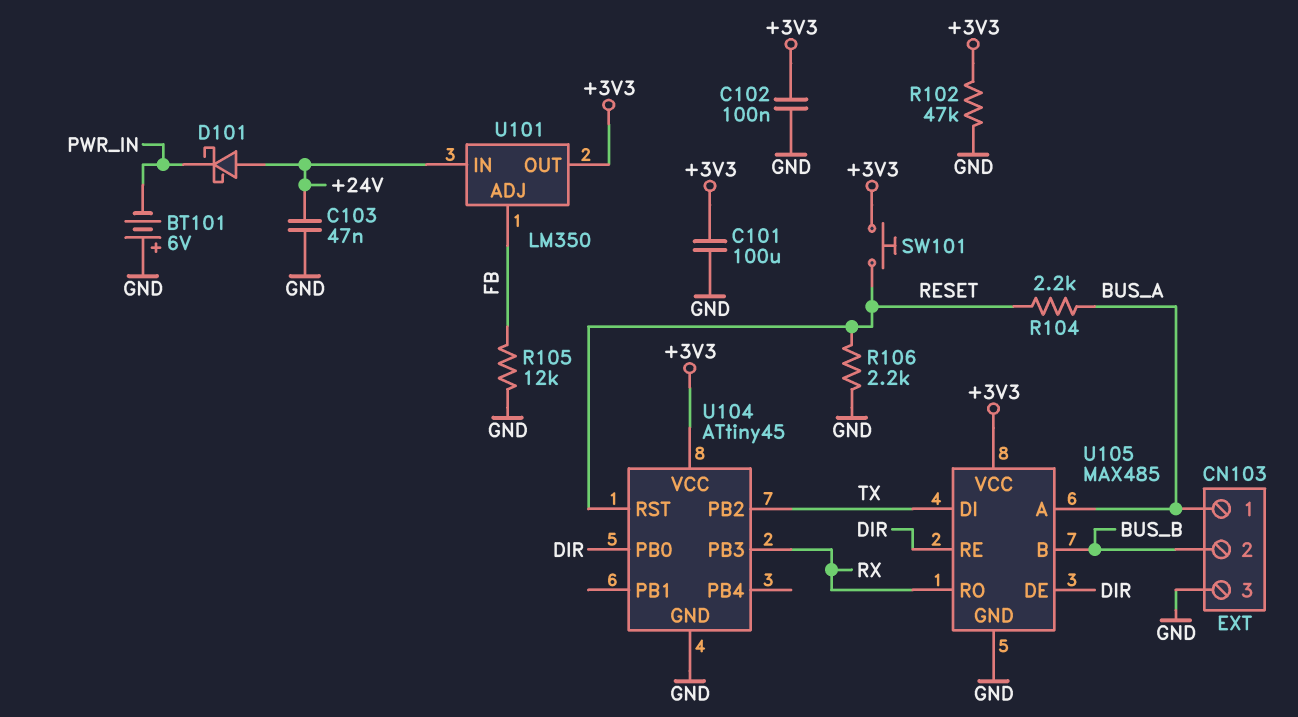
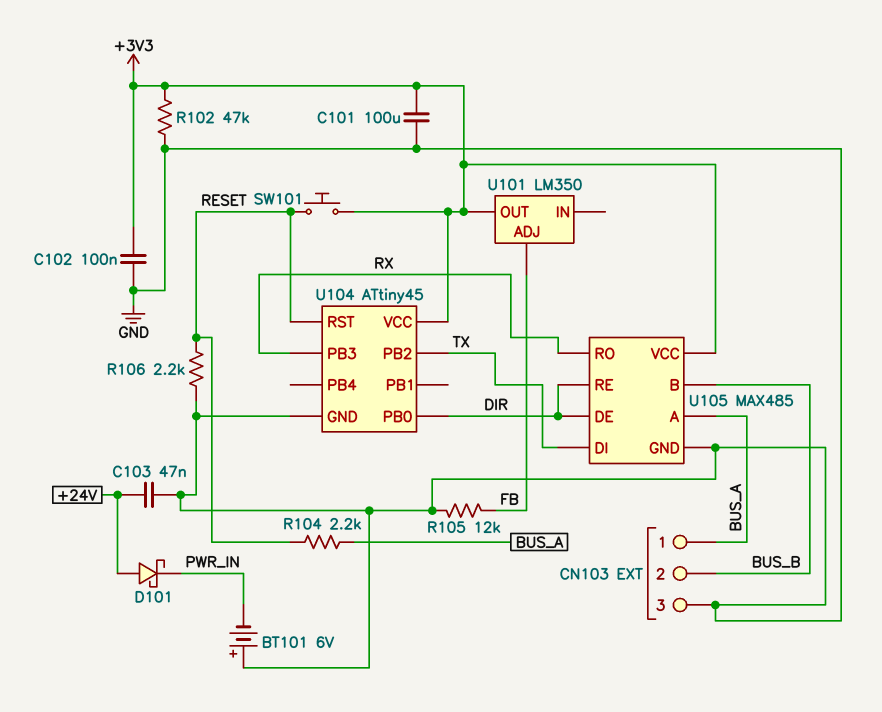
U101 pin IN: +24V -> none

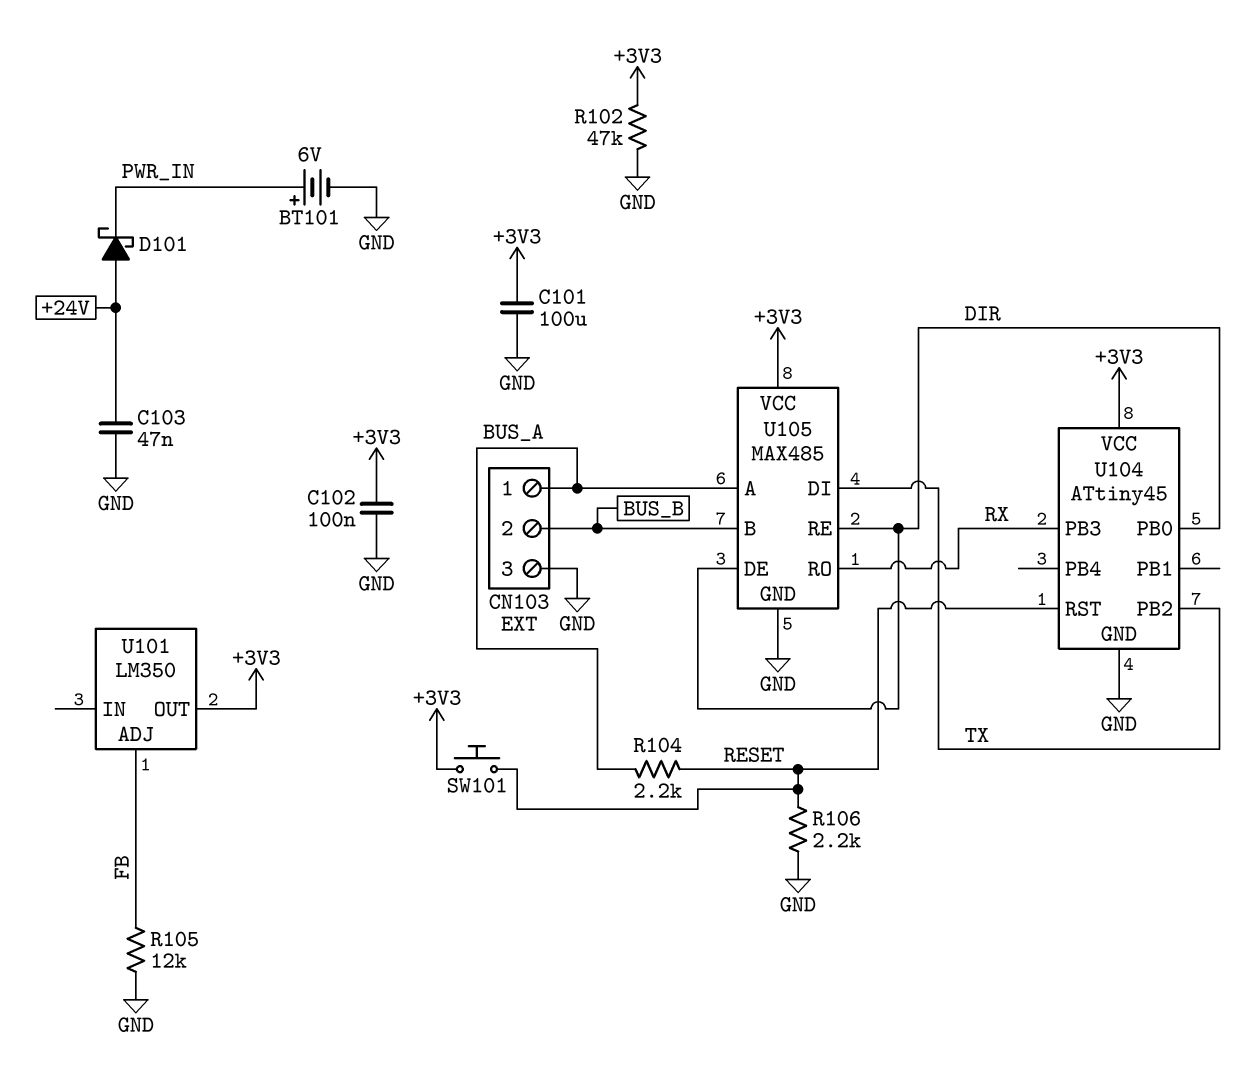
BT101: 6V (plus GND, minus PWR_IN) -> 6V (plus PWR_IN, minus GND)

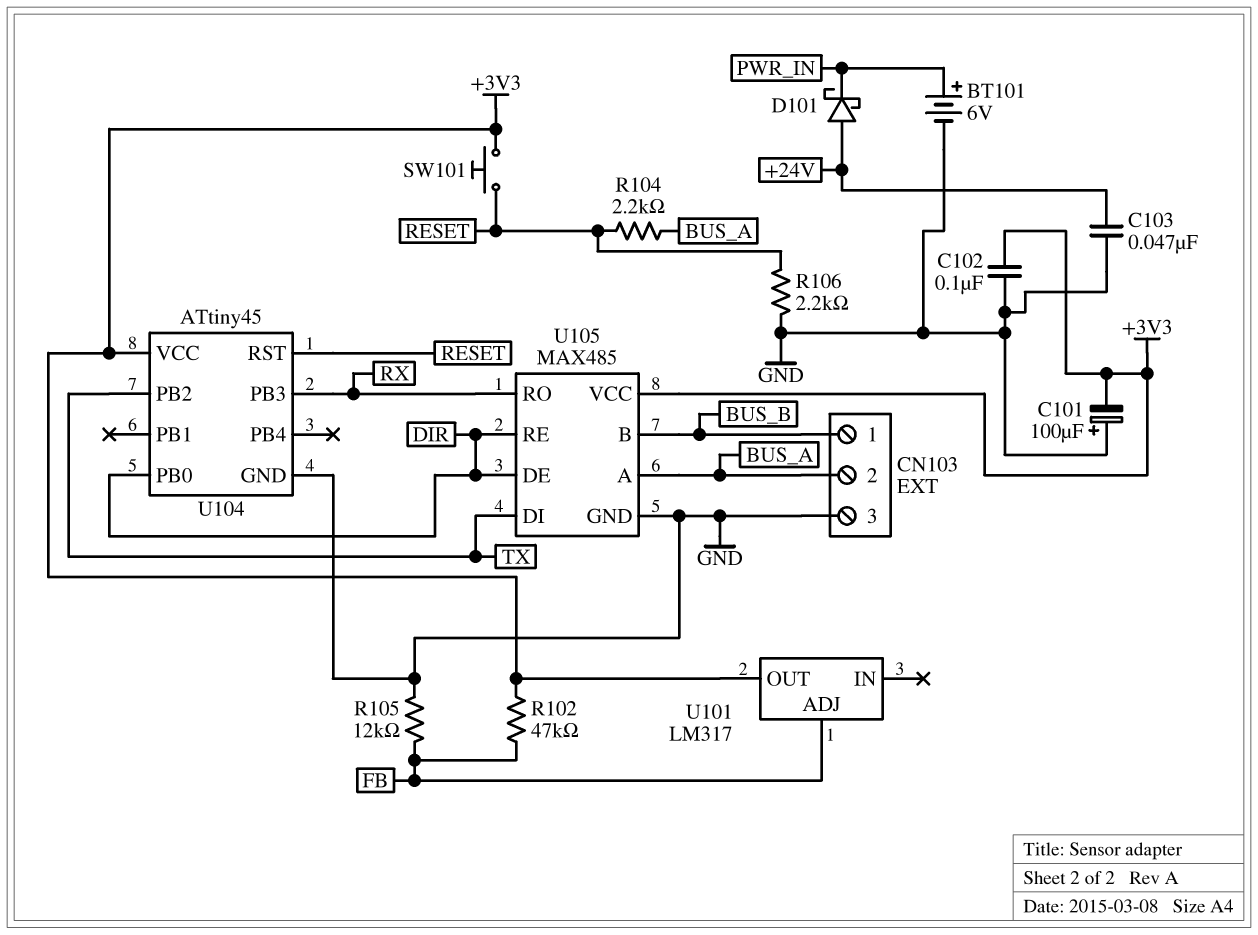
C101: 100uF (+3V3, GND) -> 100uF (plus GND, minus +3V3)
CN103 pin 1: BUS_A -> BUS_B
CN103 pin 2: BUS_B -> BUS_A
R102: 47k (+3V3, GND) -> 47k (+3V3, FB)
U101: LM350 -> LM317

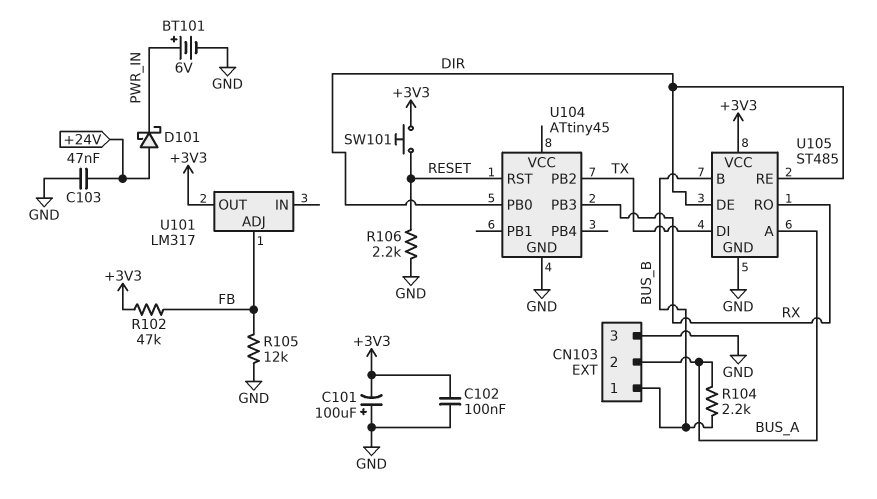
R104: 2.2k (BUS_A, RESET) -> 2.2k (BUS_A, BUS_B)
U104 pin VCC: +3V3 -> none
U105: MAX485 -> ST485

